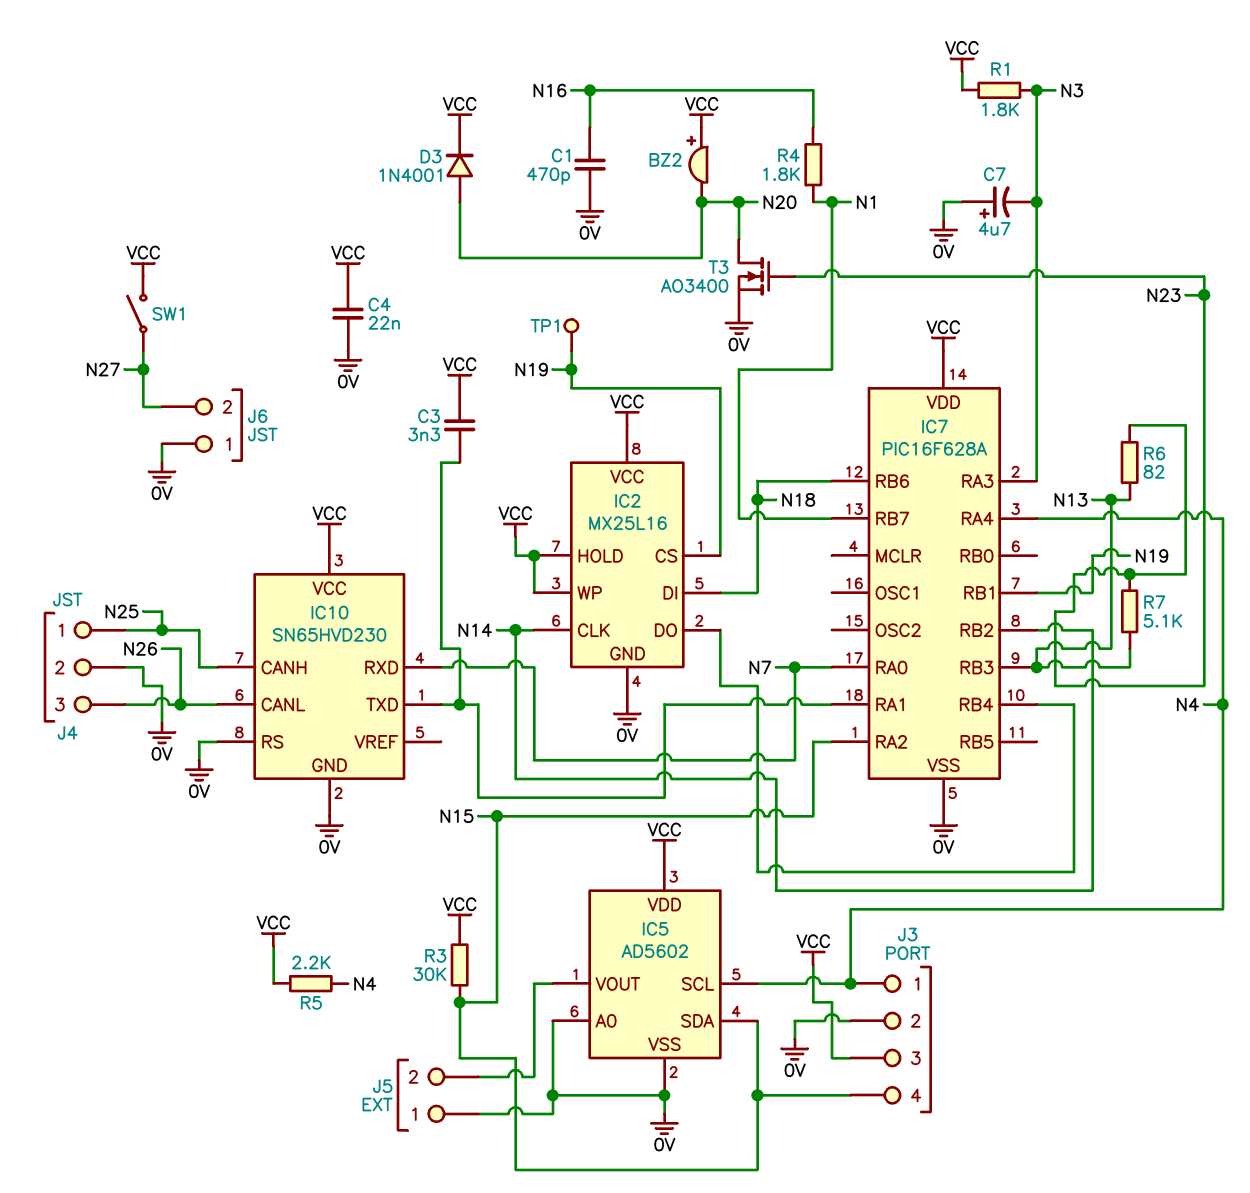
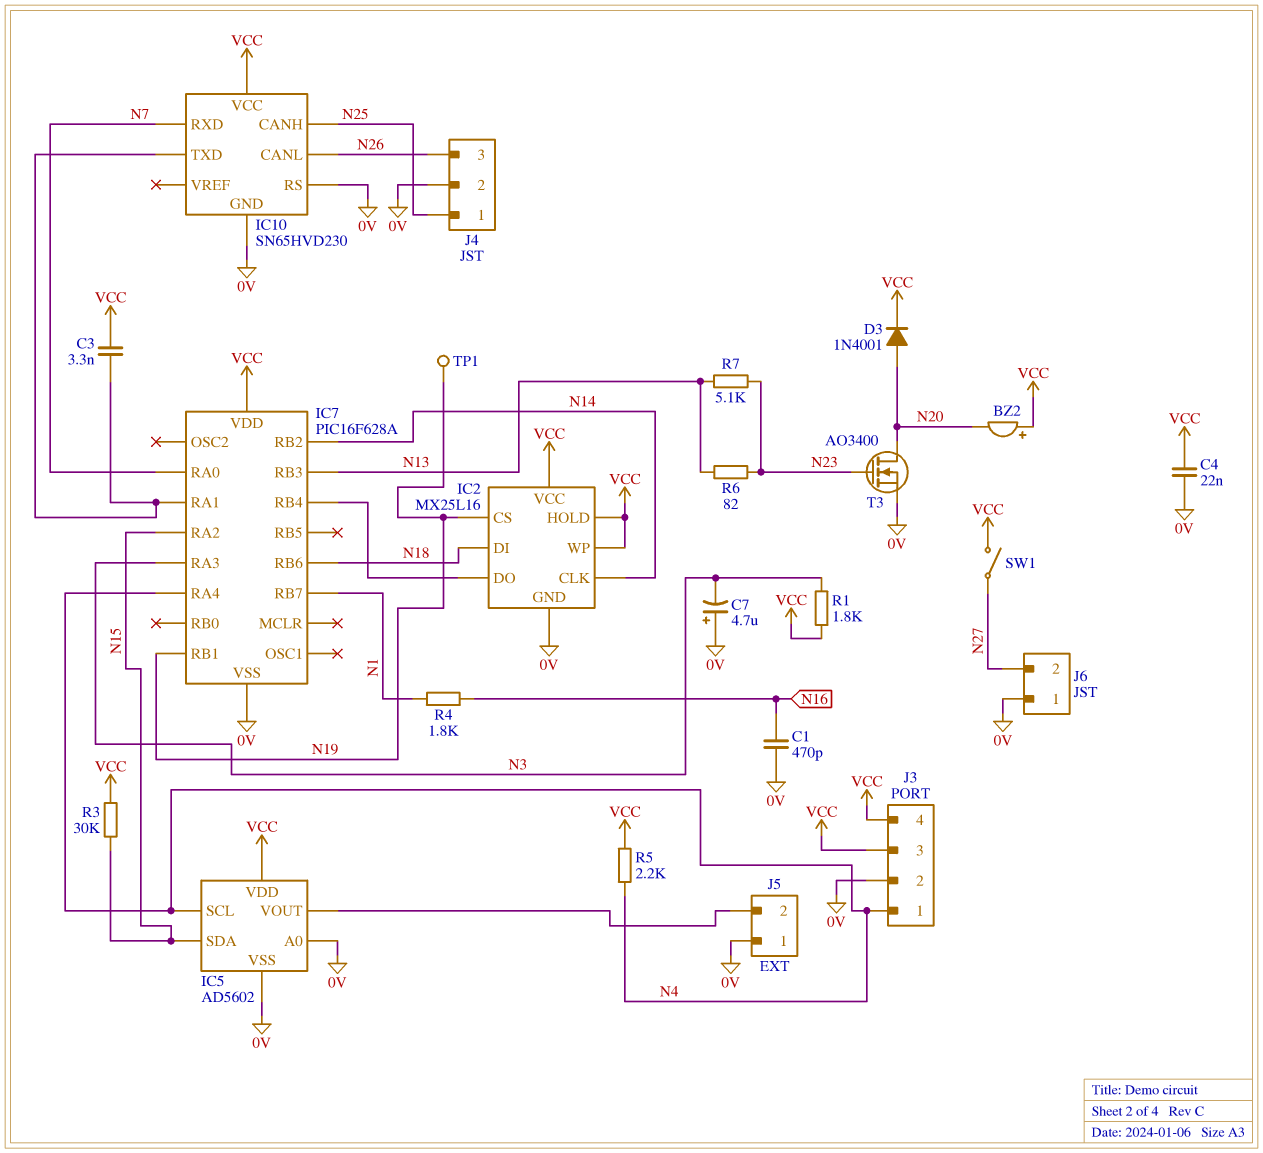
J3 pin 4: N15 -> VCC

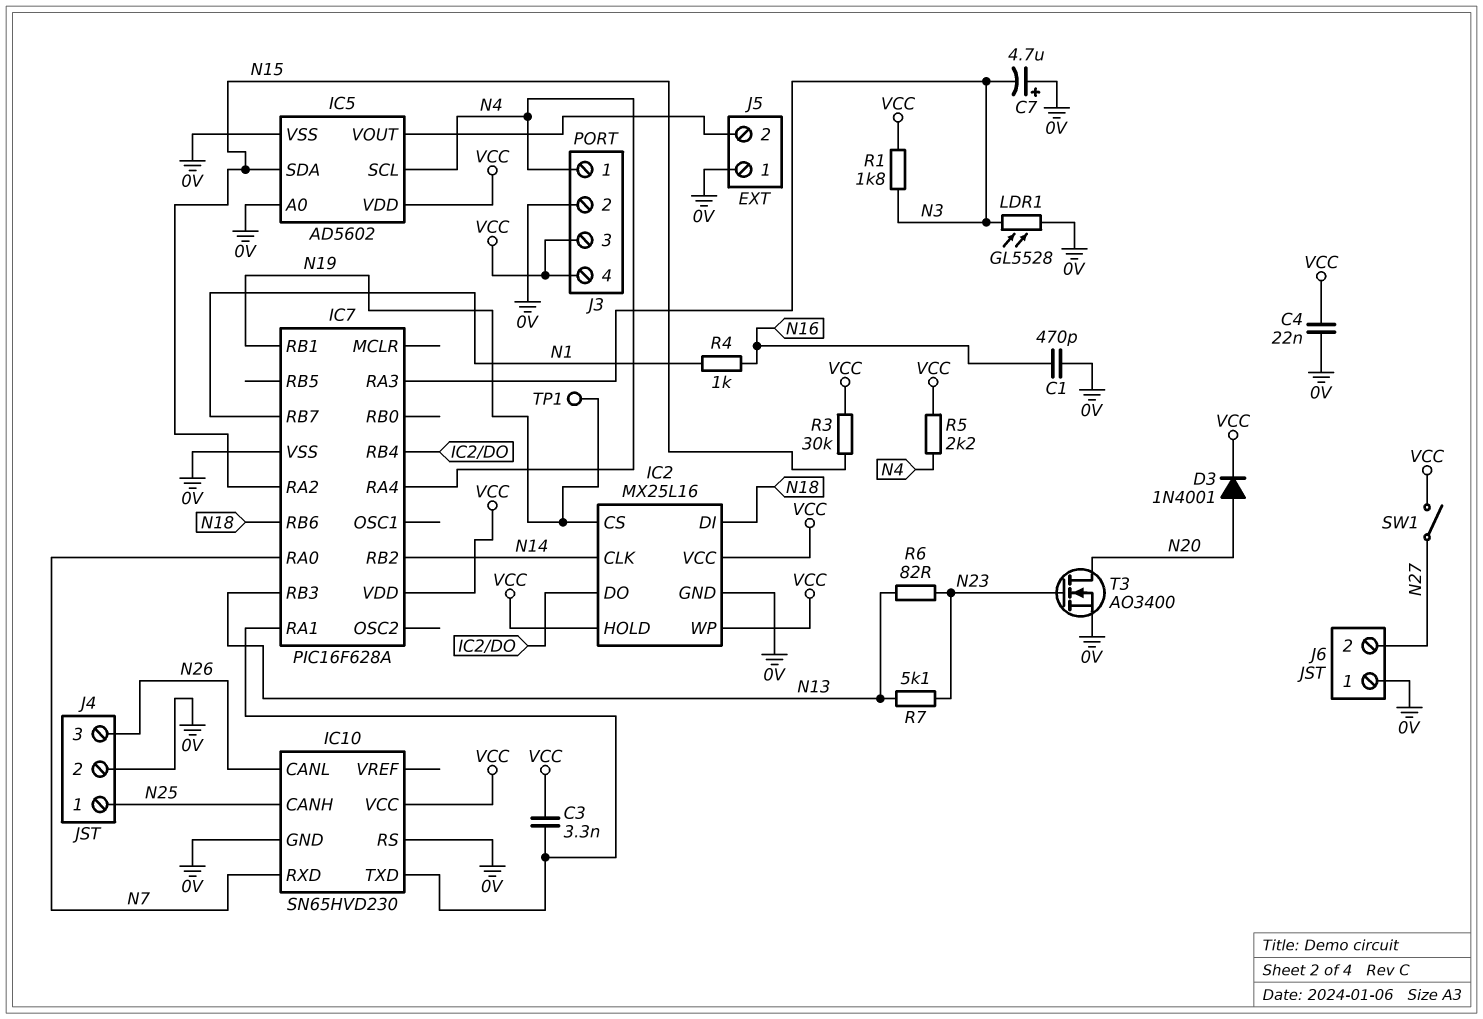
BZ2: buzzer (plus VCC, minus N20) -> none
LDR1: none -> GL5528 (0V, N3)
R4: 1.8k (N1, N16) -> 1k (N1, N16)

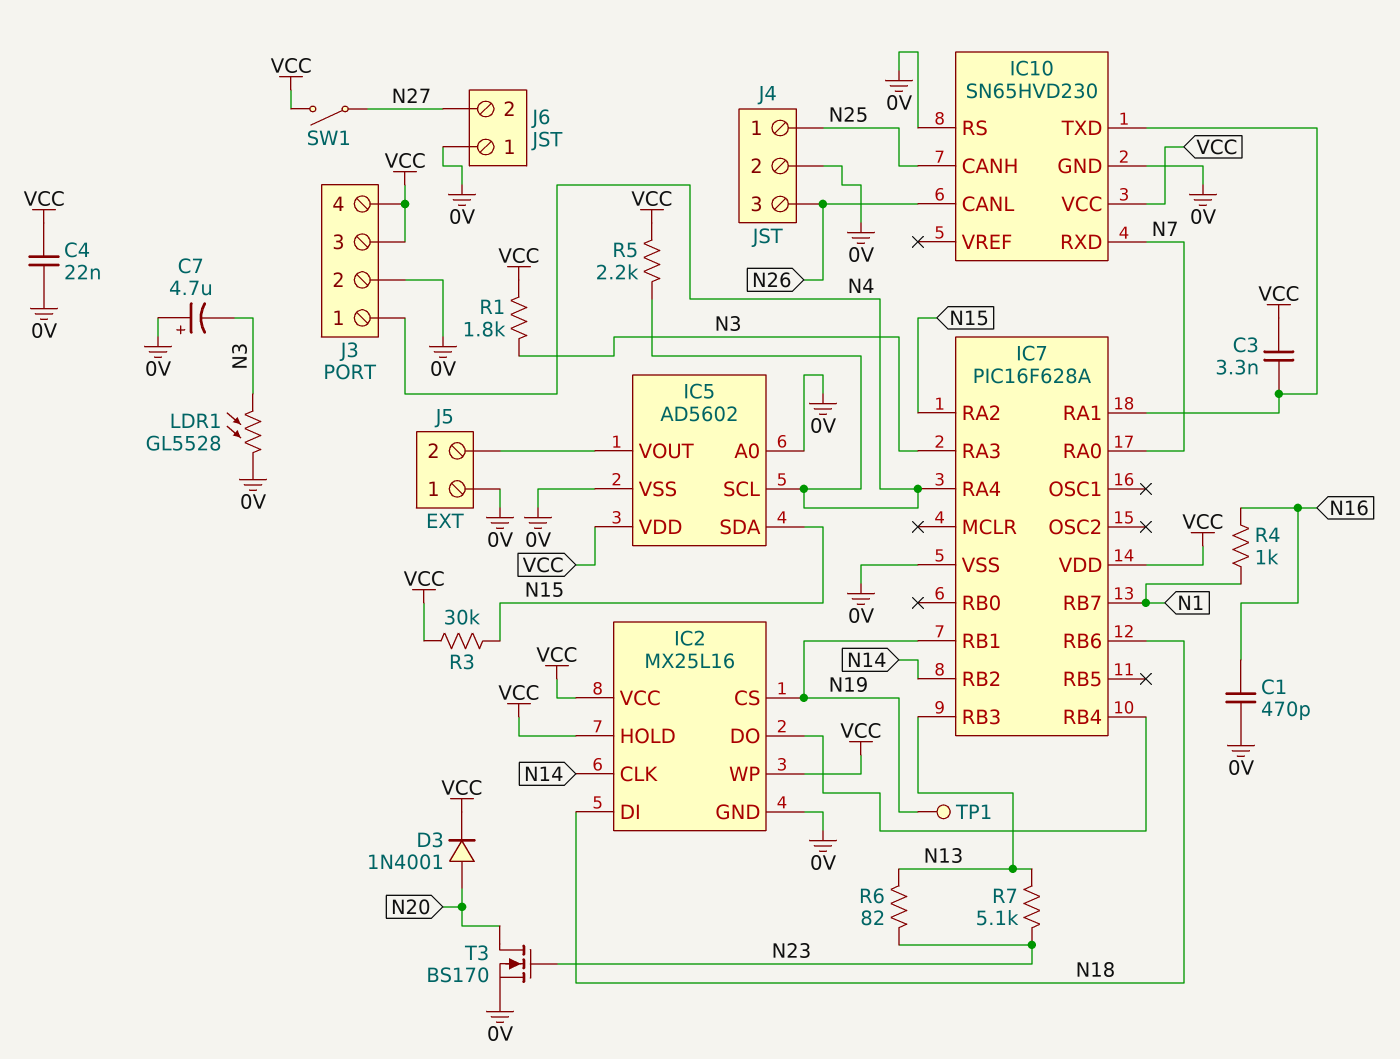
T3: NMOS AO3400 (G N23, D N20, S 0V) -> NMOS BS170 (G N23, D N20, S 0V)

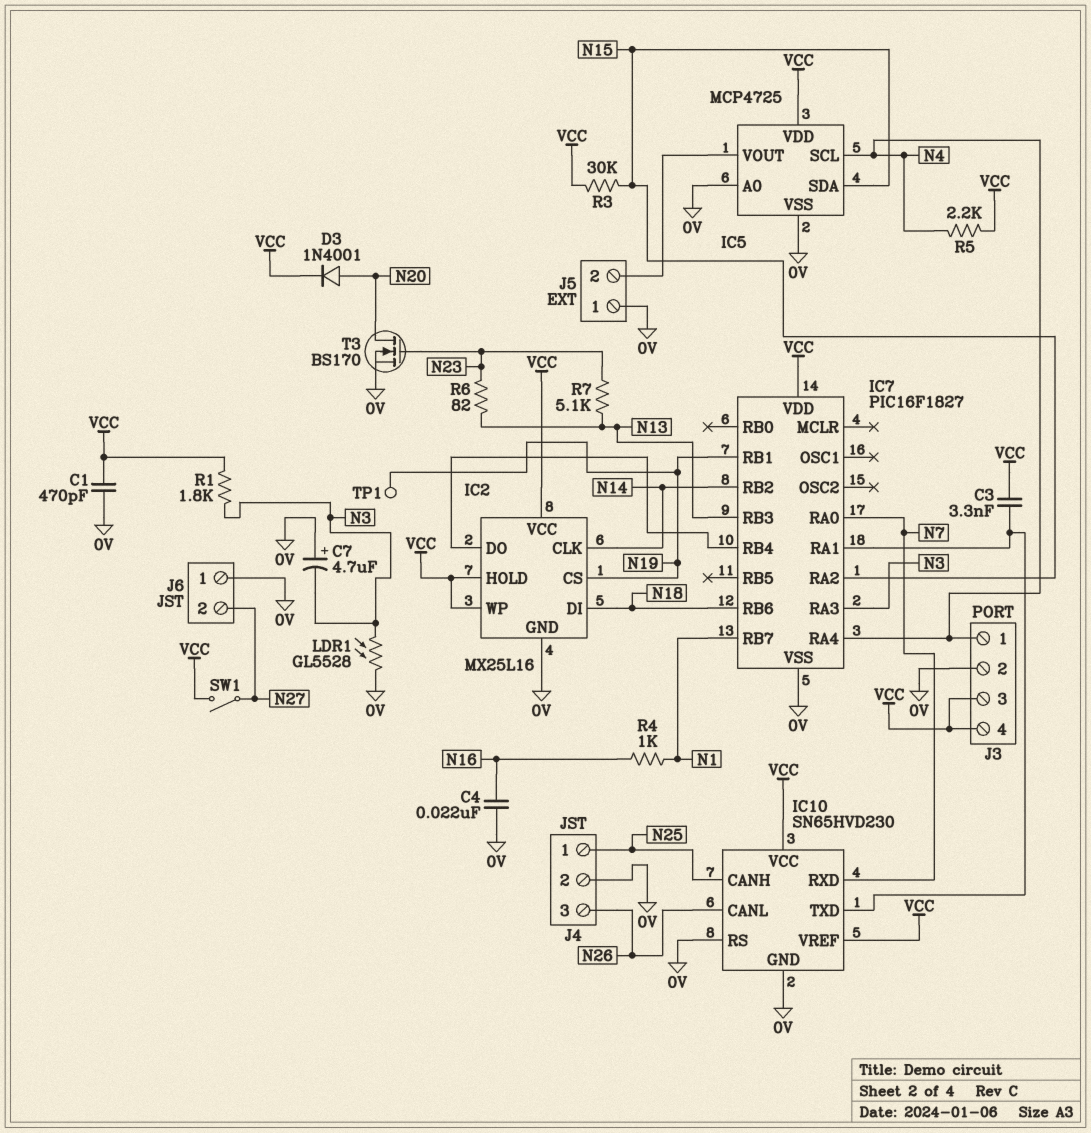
C1: 470pF (0V, N16) -> 470pF (0V, VCC)
C4: 22nF (0V, VCC) -> 22nF (0V, N16)
IC5: AD5602 -> MCP4725
IC7: PIC16F628A -> PIC16F1827
IC10 pin VREF: none -> VCC

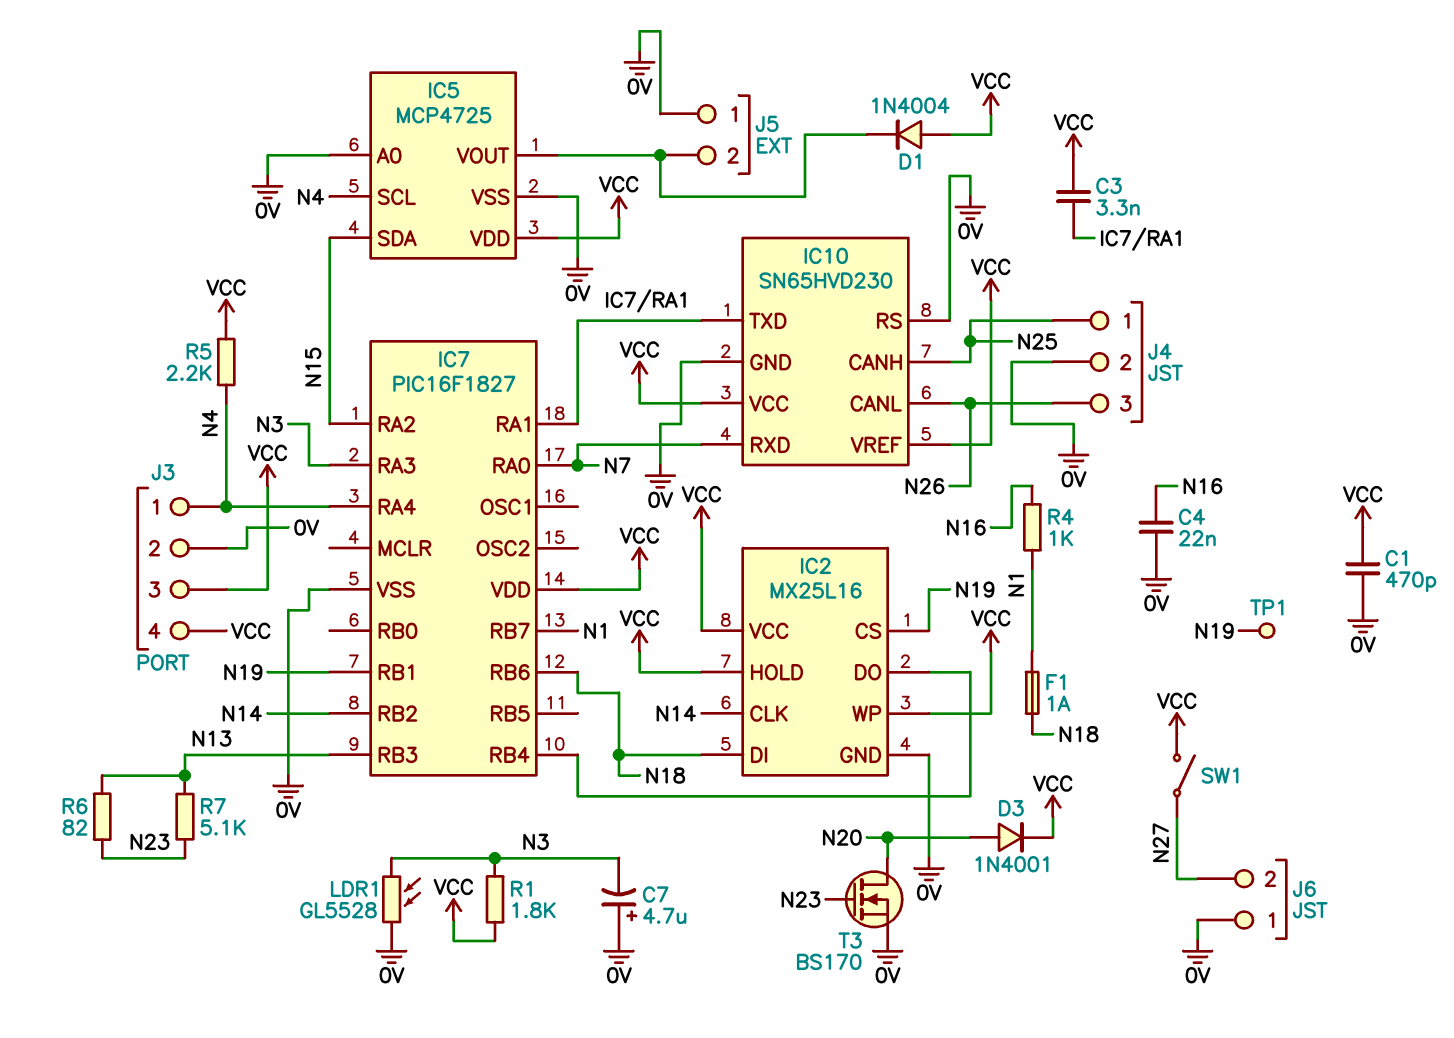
D1: none -> diode 1N4004 (A VCC, K IC5/VOUT)
F1: none -> 1A (N1, N18)
R3: 30k (N15, VCC) -> none

